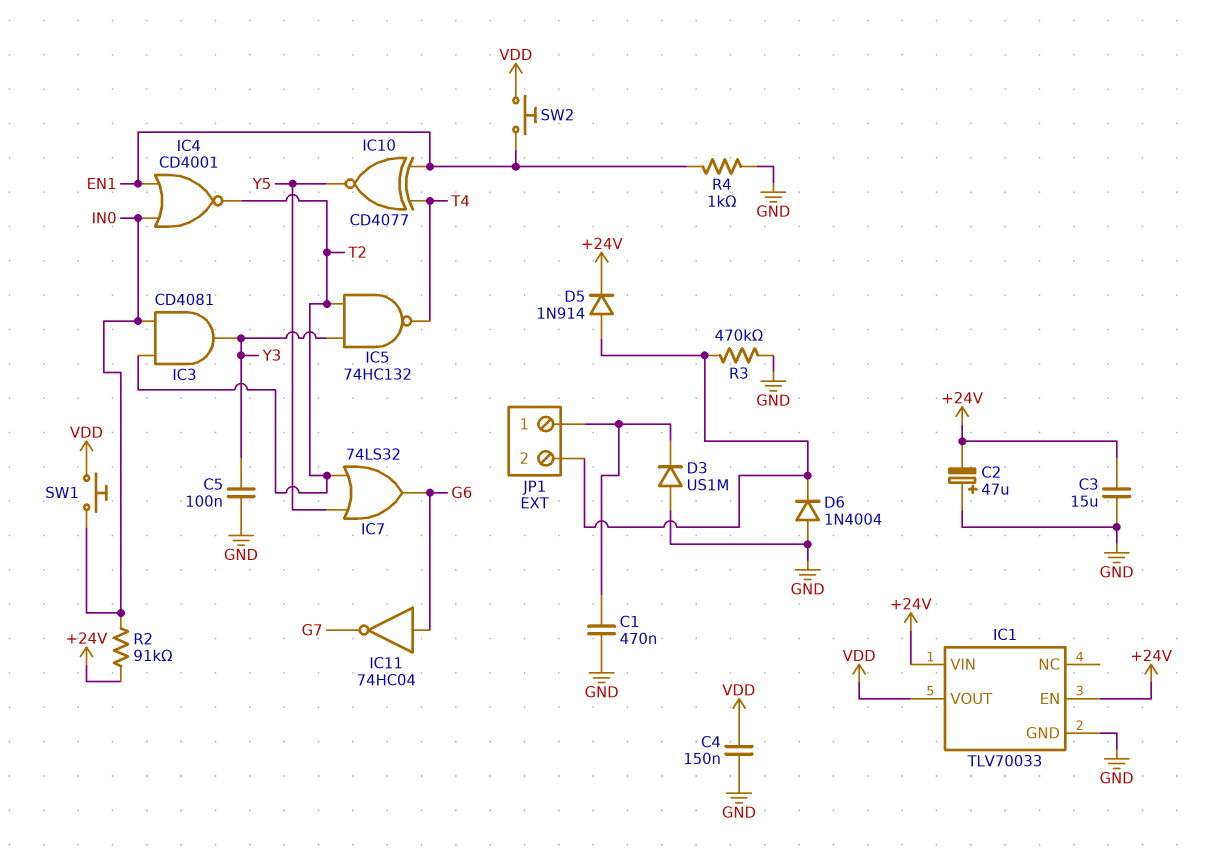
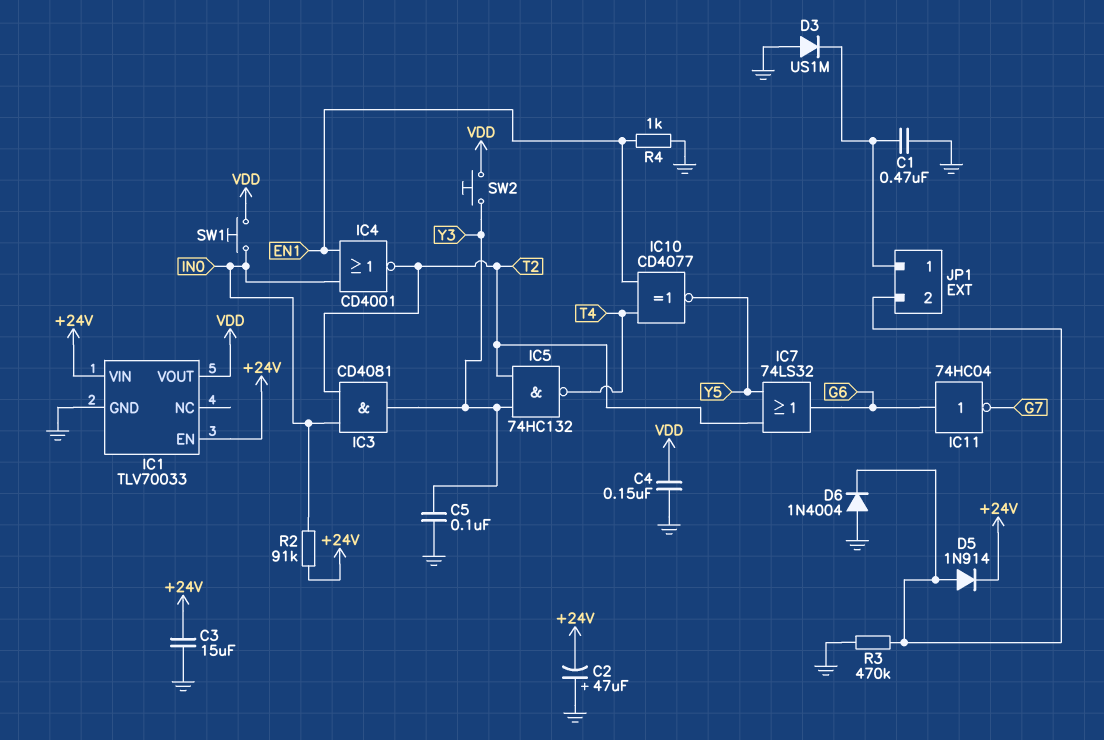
SW2: button (EN1, VDD) -> button (VDD, Y3)

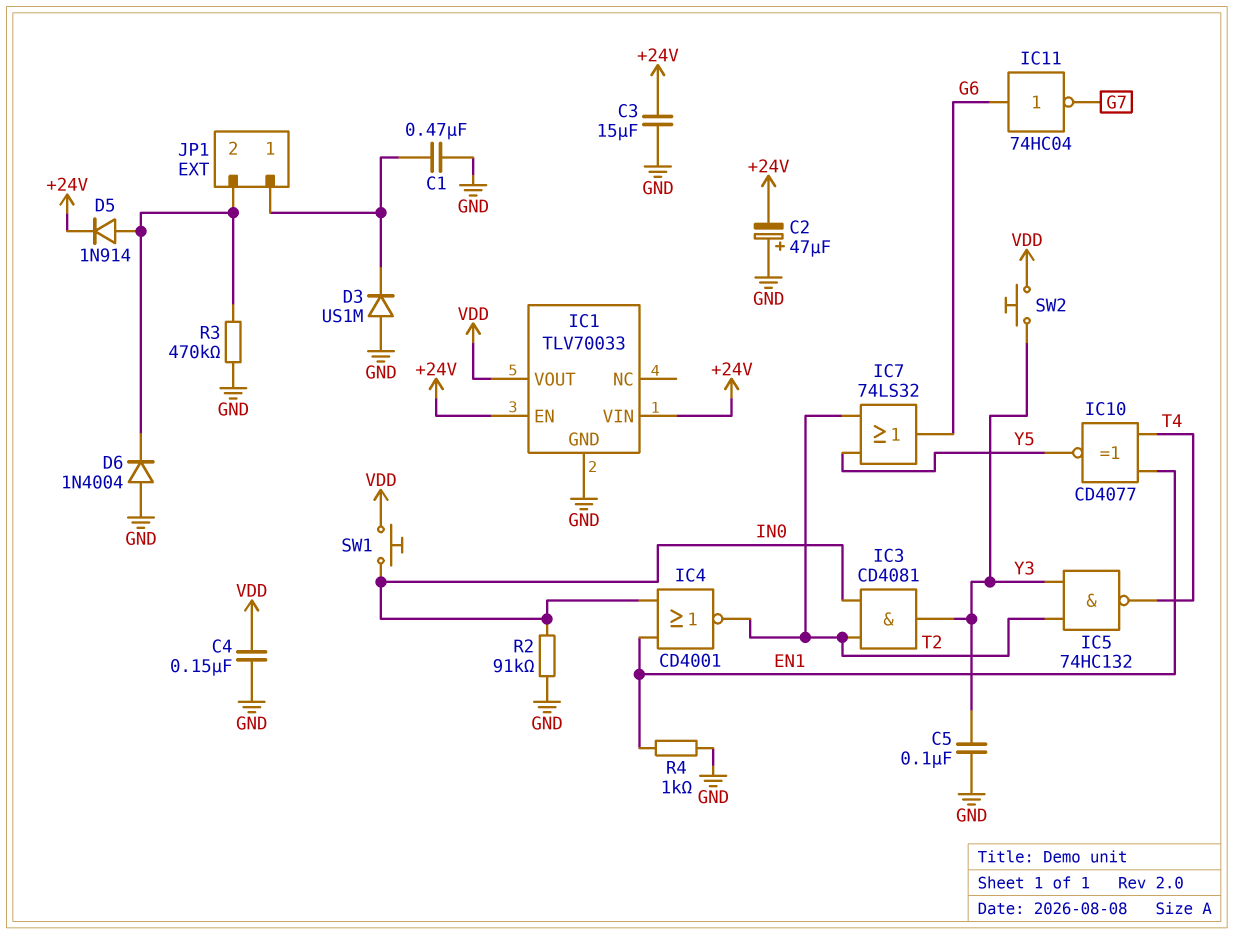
R2: 91k (+24V, IN0) -> 91k (GND, IN0)

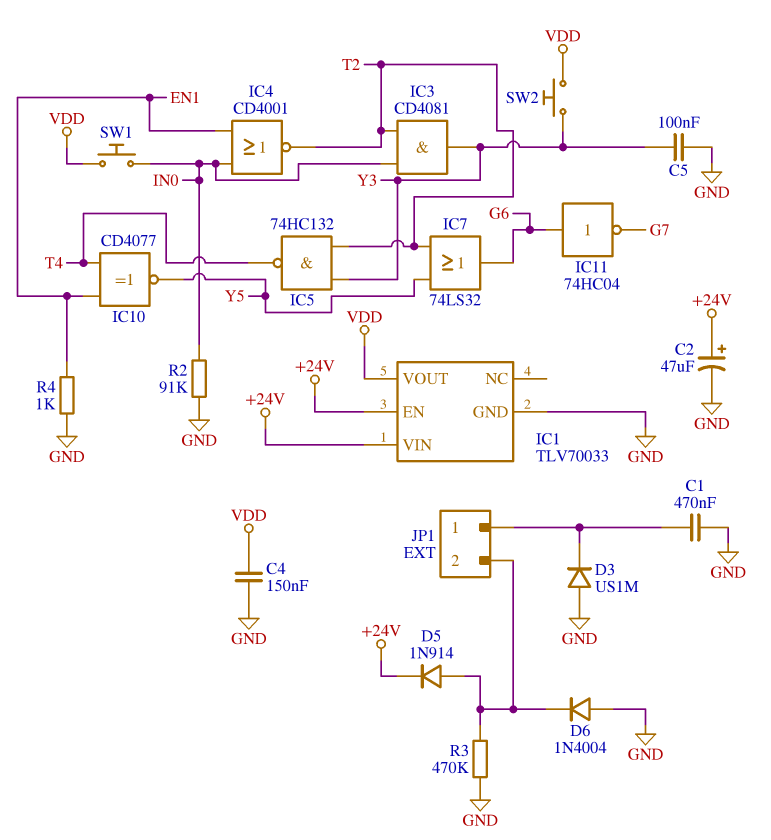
C2: 47uF (plus GND, minus +24V) -> 47uF (plus +24V, minus GND)
C3: 15uF (+24V, GND) -> none

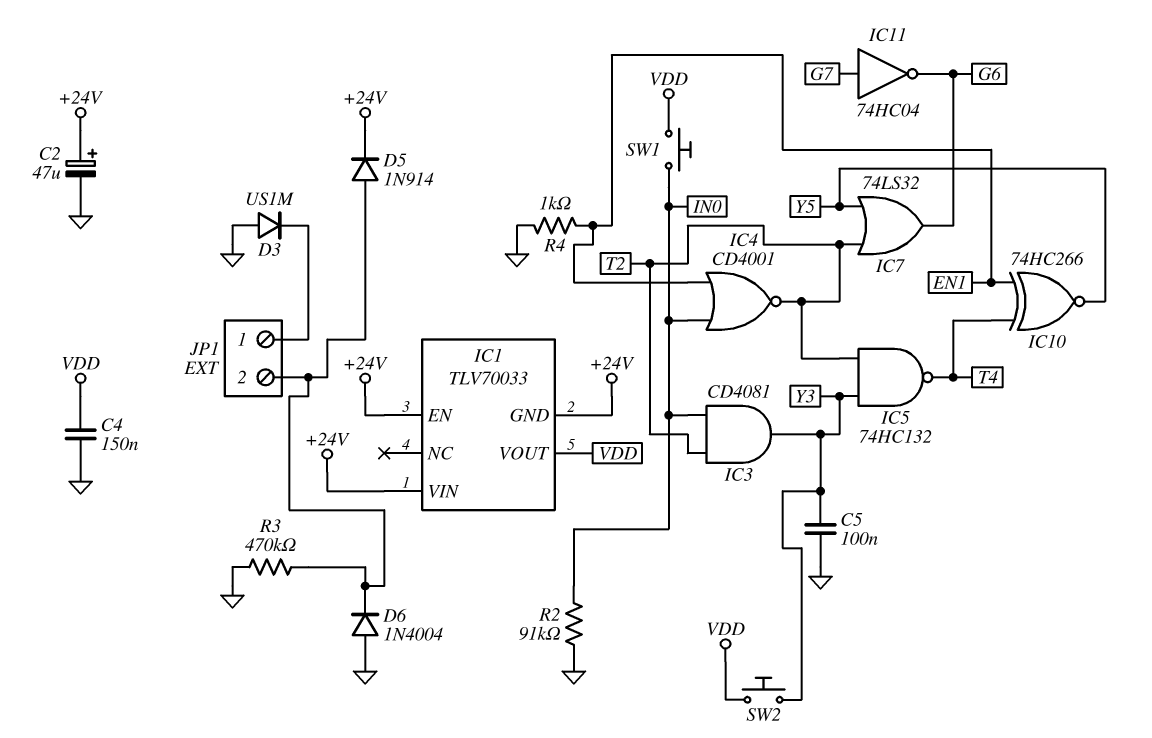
C1: 470nF (GND, JP1/1) -> none
IC1 pin GND: GND -> +24V
IC10: XNOR CD4077 (in EN1, in T4, out Y5) -> XNOR 74HC266 (in EN1, in T4, out Y5)
IC11: NOT 74HC04 (in G6, out G7) -> NOT 74HC04 (in G7, out G6)

